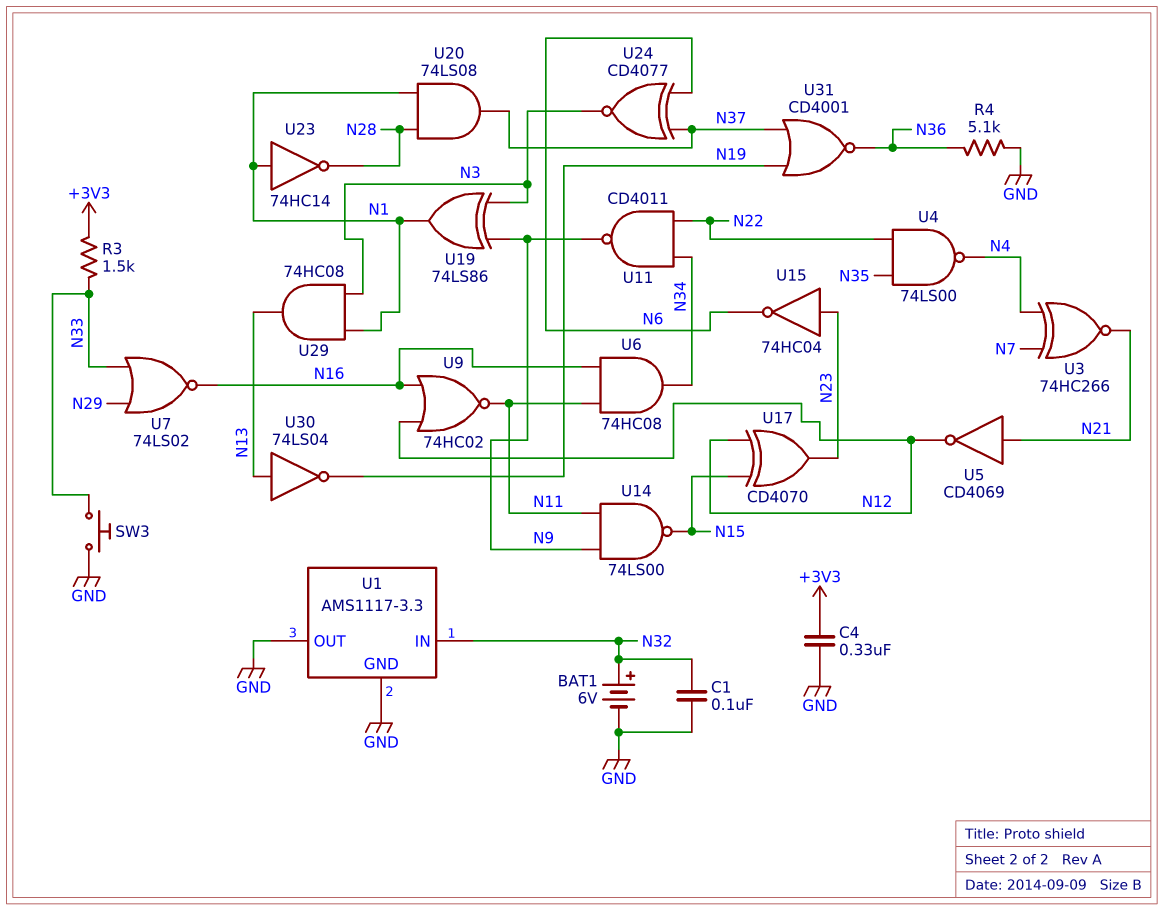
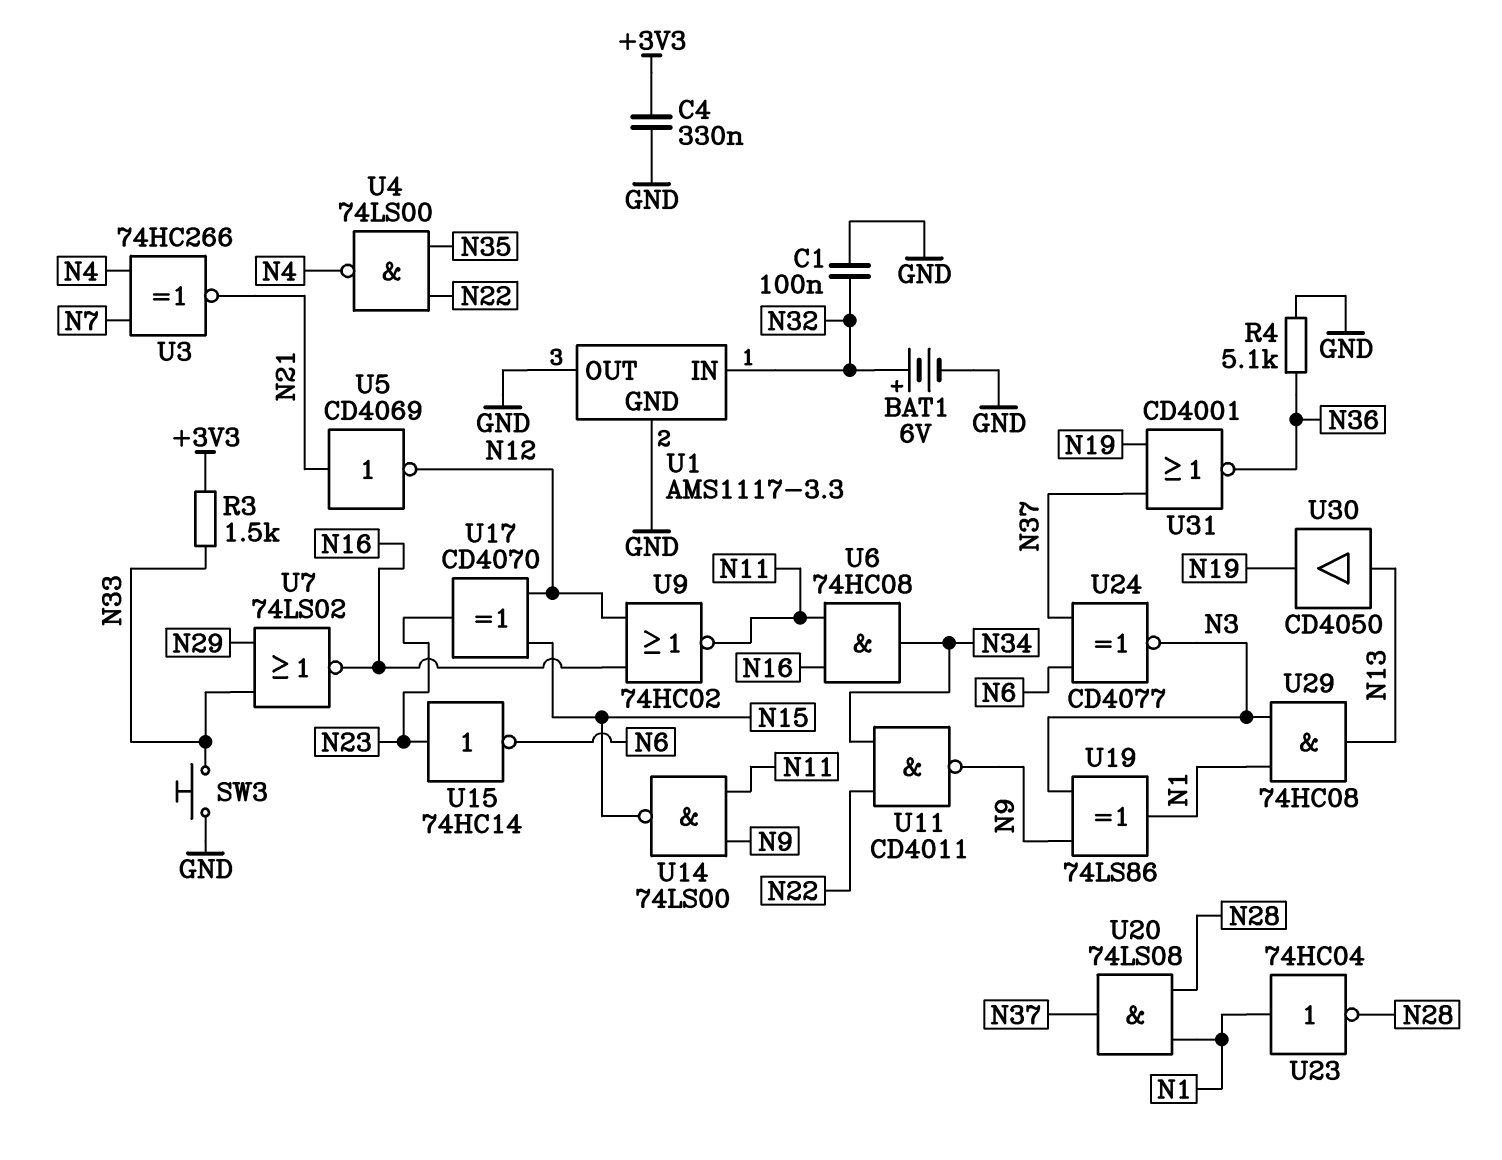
U15: NOT 74HC04 (in N23, out N6) -> NOT 74HC14 (in N23, out N6)
U23: NOT 74HC14 (in N1, out N28) -> NOT 74HC04 (in N1, out N28)
U30: NOT 74LS04 (in N13, out N19) -> buffer CD4050 (in N13, out N19)

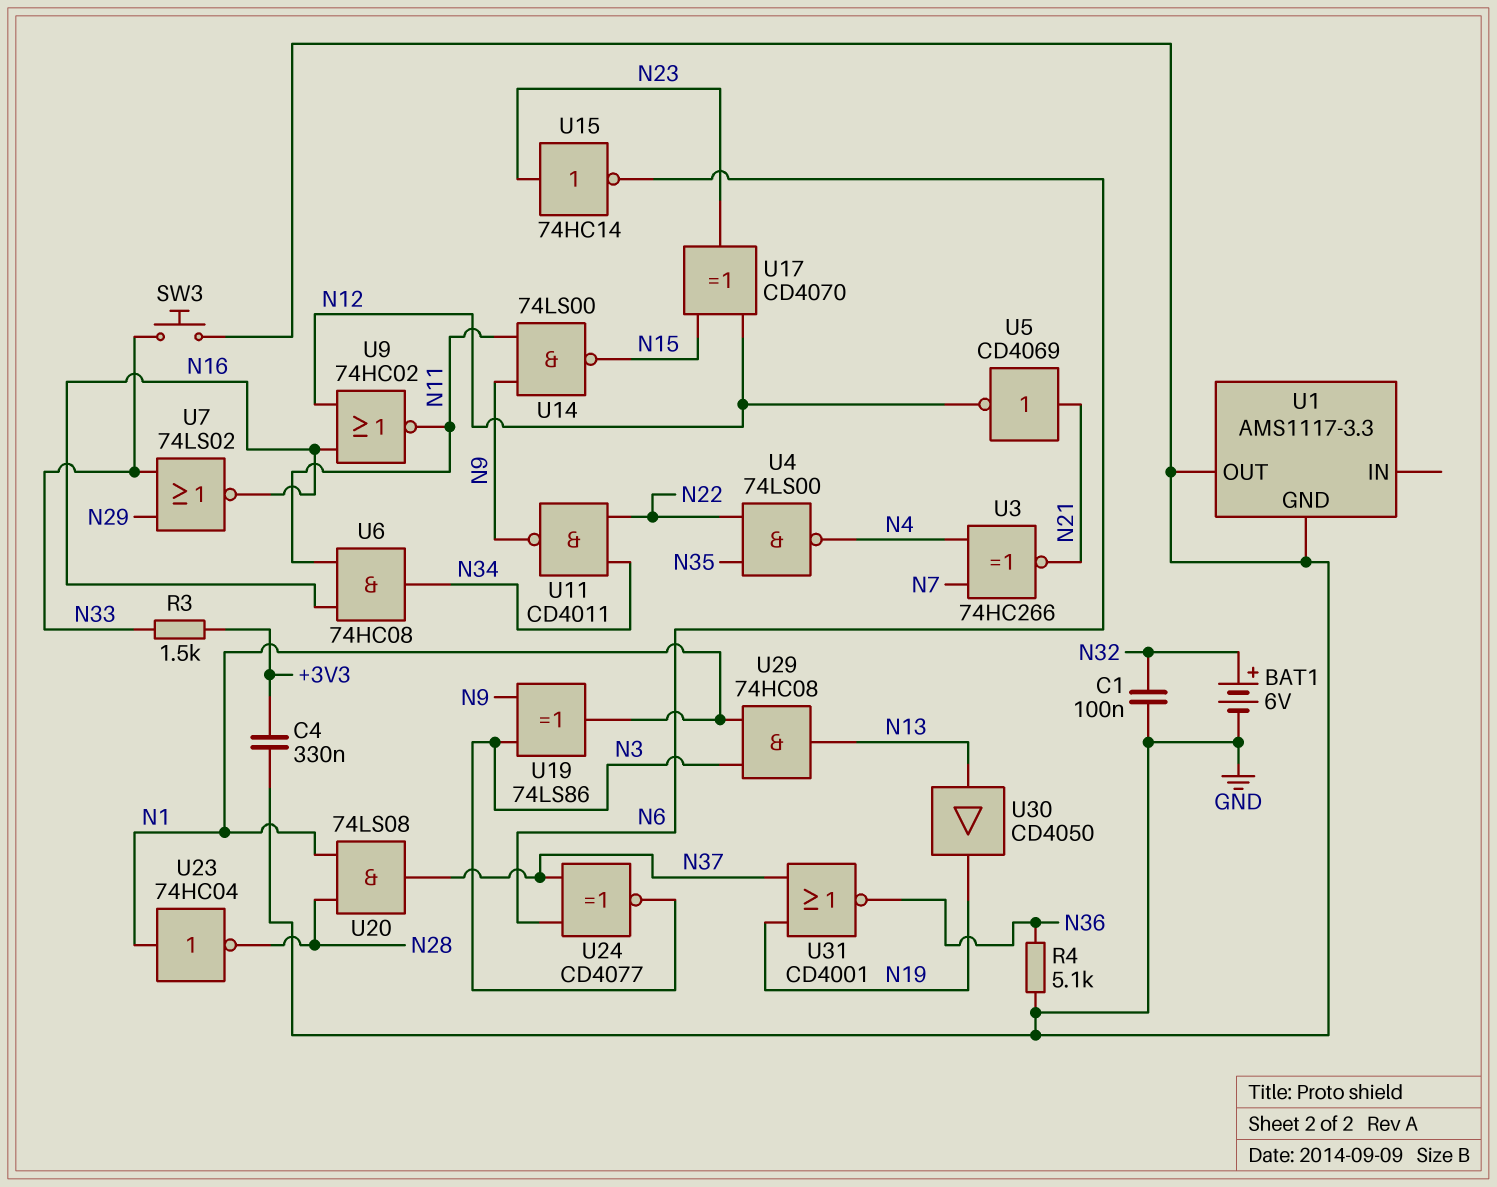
U1 pin IN: N32 -> none

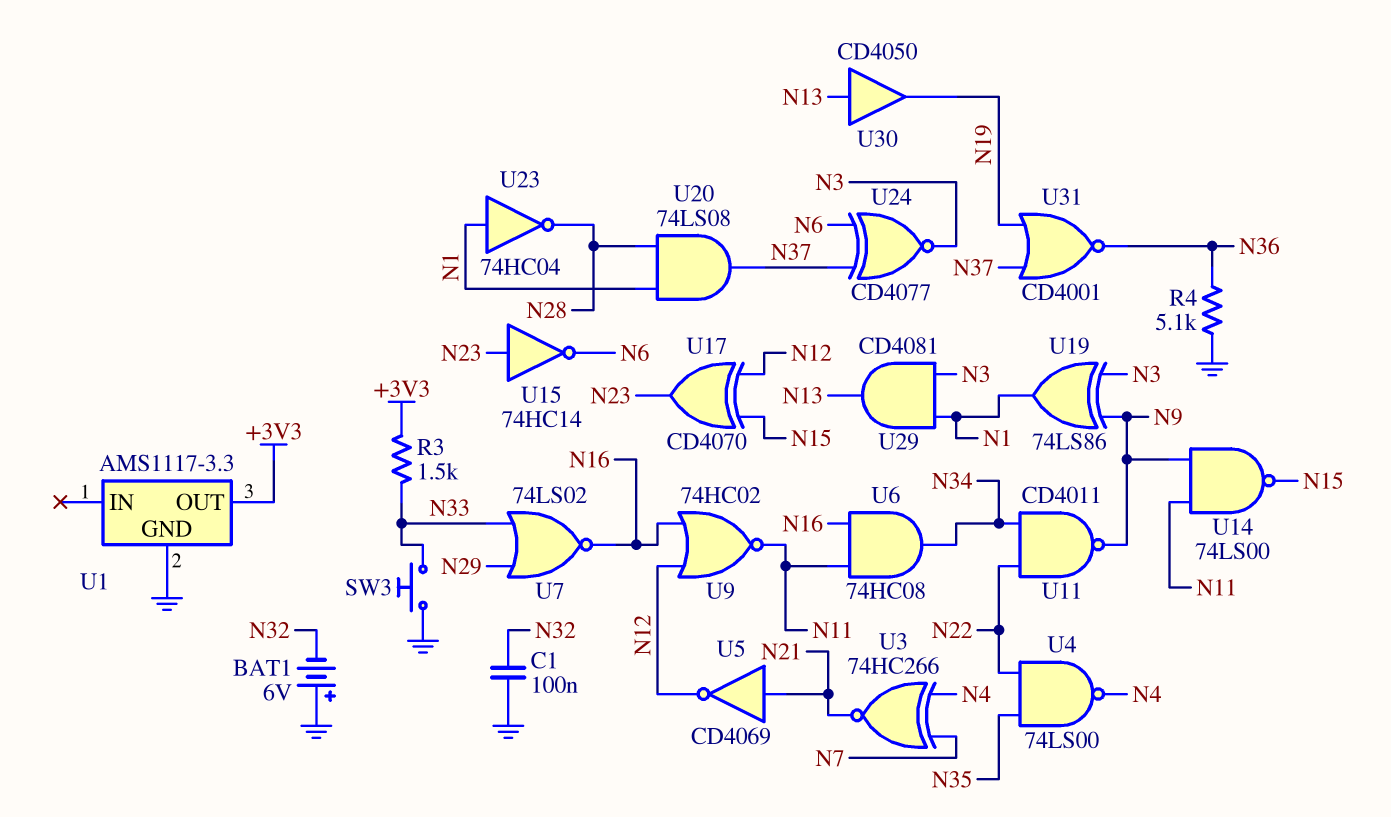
BAT1: 6V (plus N32, minus GND) -> 6V (plus GND, minus N32)
C4: 330nF (+3V3, GND) -> none
U1 pin OUT: GND -> +3V3
U29: AND 74HC08 (in N1, in N3, out N13) -> AND CD4081 (in N1, in N3, out N13)

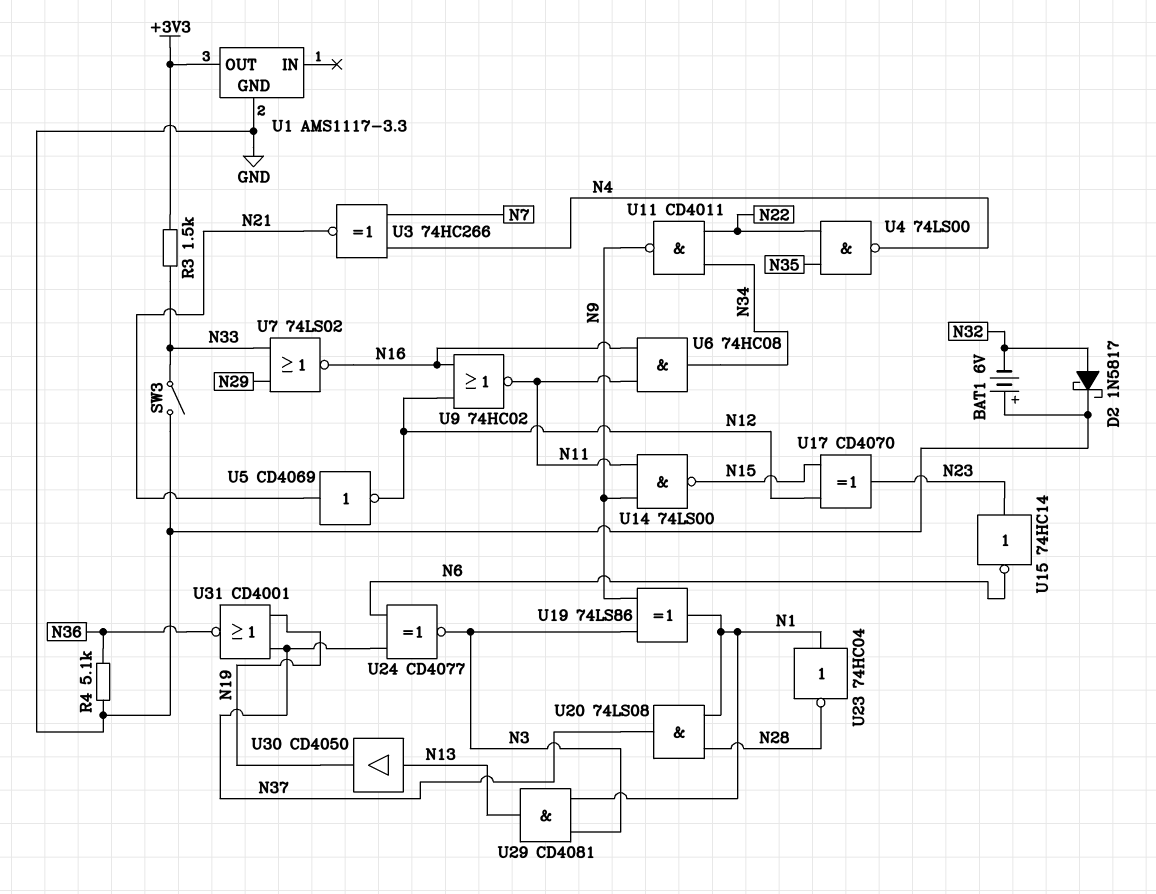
C1: 100nF (GND, N32) -> none
D2: none -> schottky 1N5817 (A N32, K GND)
SW3: button (GND, N33) -> switch (GND, N33)

